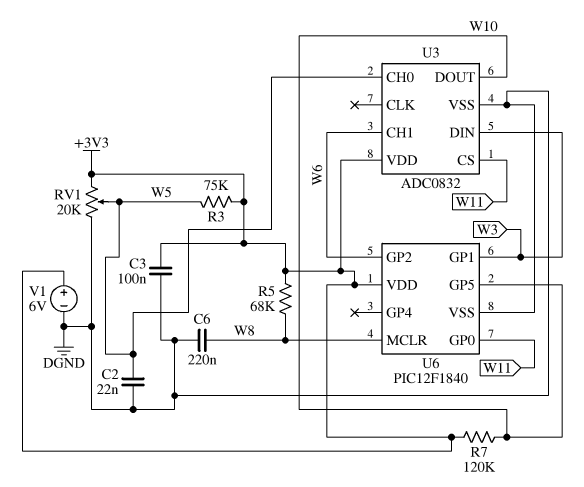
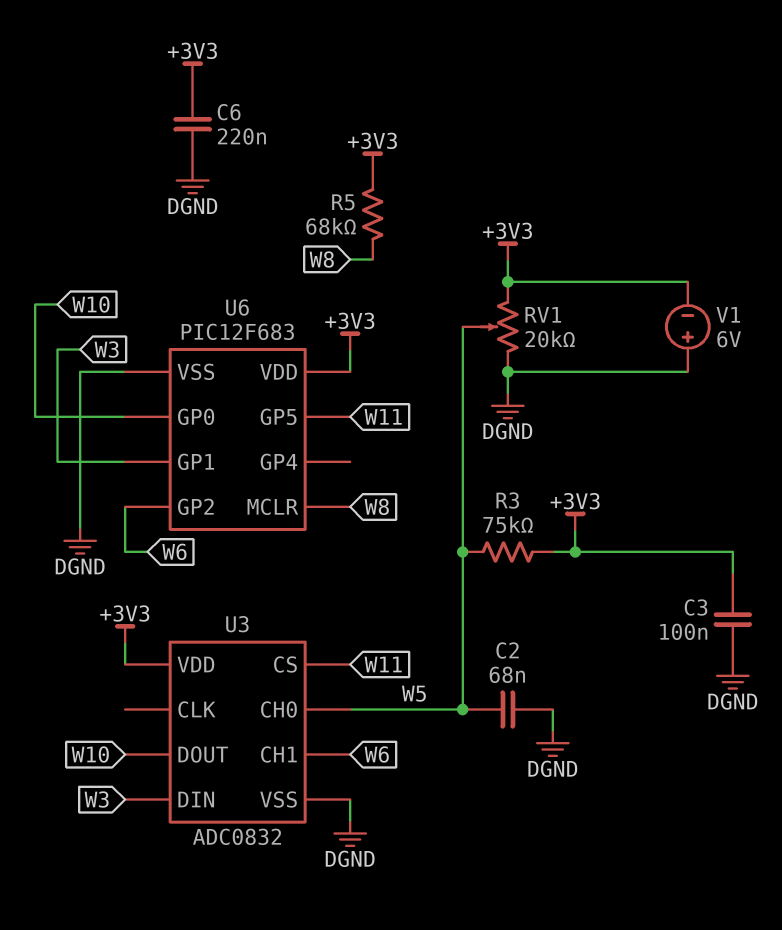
C2: 22nF (DGND, W5) -> 68nF (DGND, W5)
C6: 220nF (DGND, W8) -> 220nF (+3V3, DGND)
R7: 120k (+3V3, W10) -> none
U6: PIC12F1840 -> PIC12F683
U6 pin GP0: W11 -> W10
U6 pin GP5: W10 -> W11
V1: 6V (plus +3V3, minus DGND) -> 6V (plus DGND, minus +3V3)

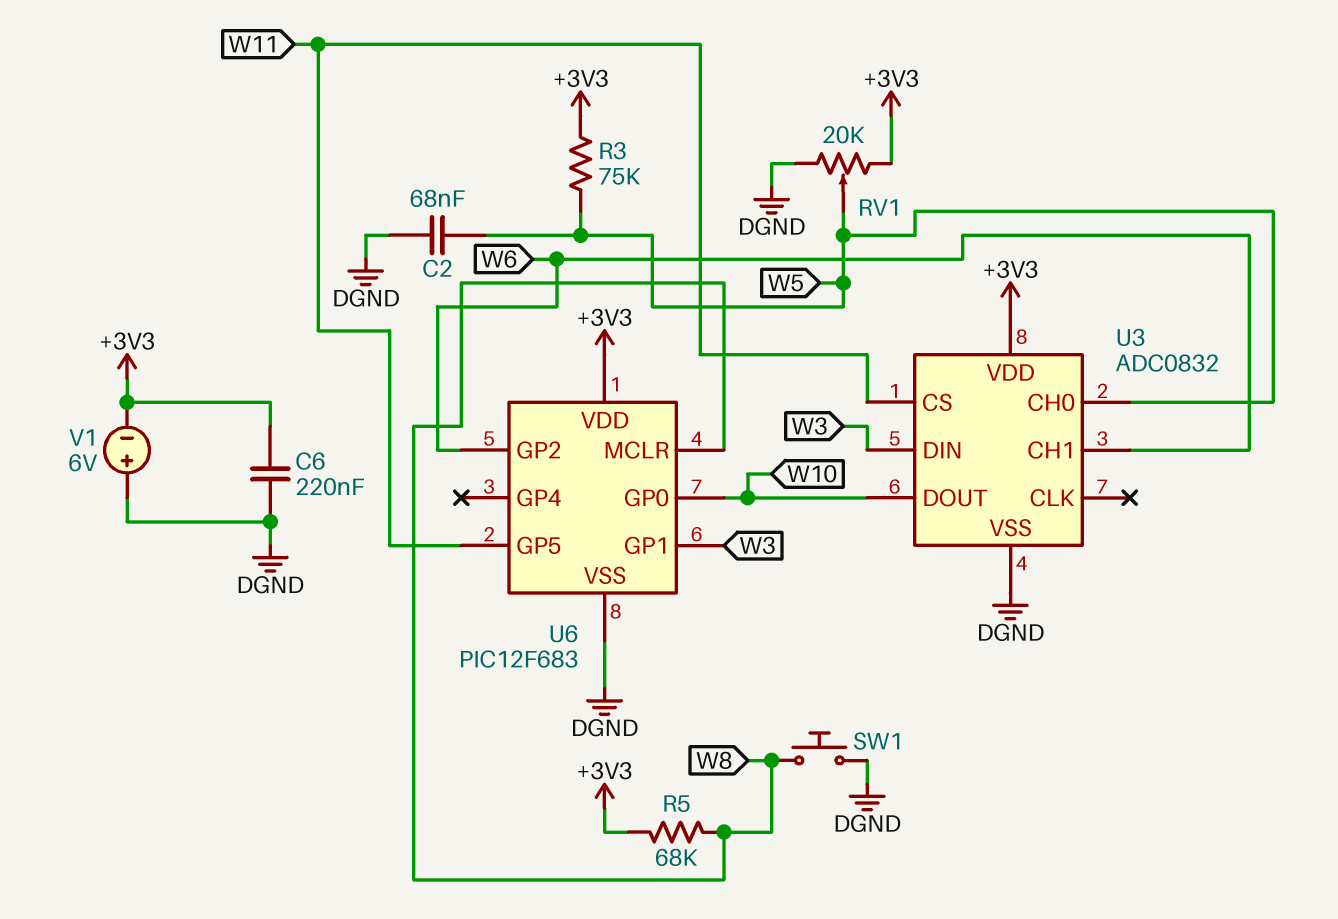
C3: 100nF (+3V3, DGND) -> none
SW1: none -> button (DGND, W8)

